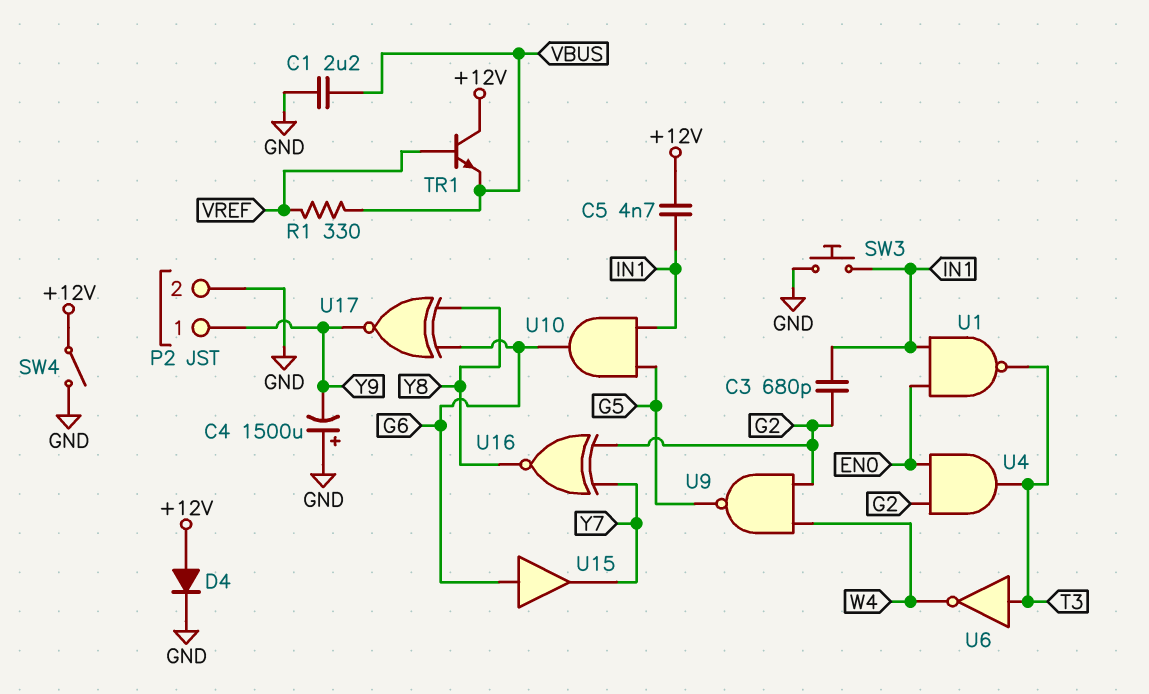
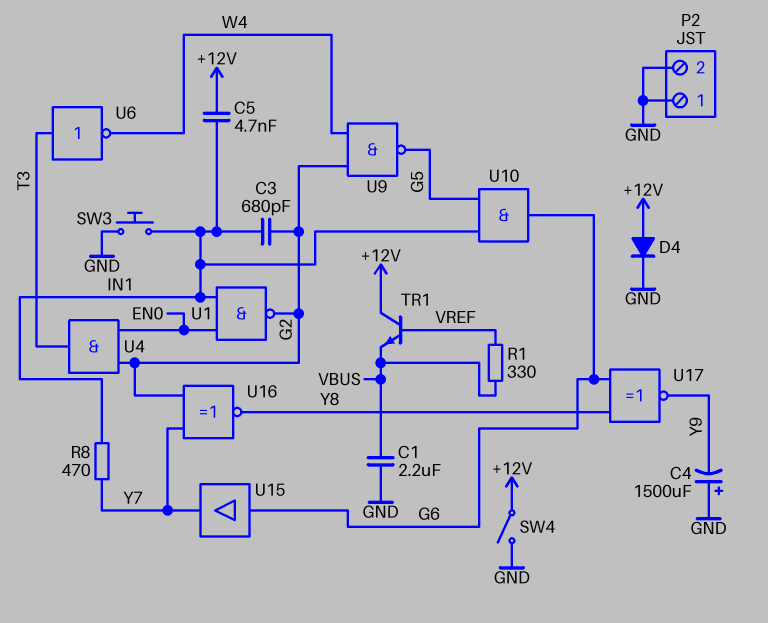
P2 pin 1: Y9 -> GND
R8: none -> 470 (IN1, Y7)
U1: NAND (in EN0, in IN1, out T3) -> NAND (in EN0, in IN1, out G2)

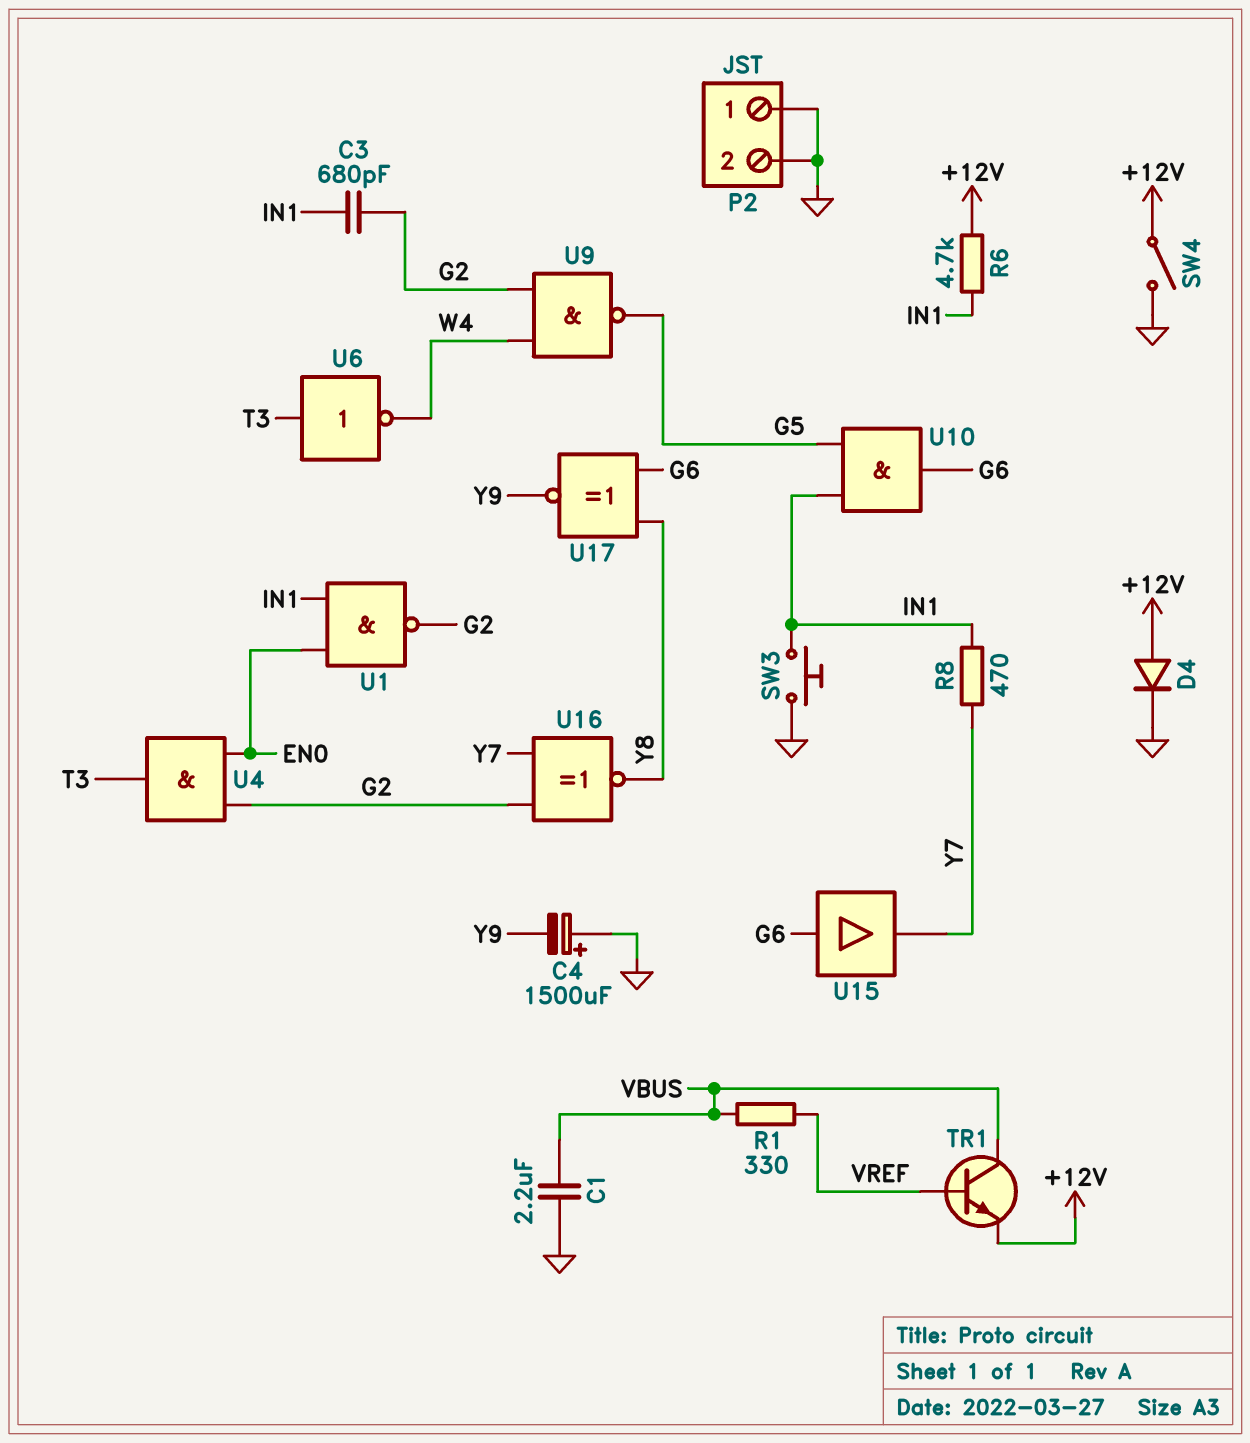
C5: 4.7nF (+12V, IN1) -> none
R6: none -> 4.7k (+12V, IN1)
TR1: NPN (B VREF, C +12V, E VBUS) -> NPN (B VREF, C VBUS, E +12V)

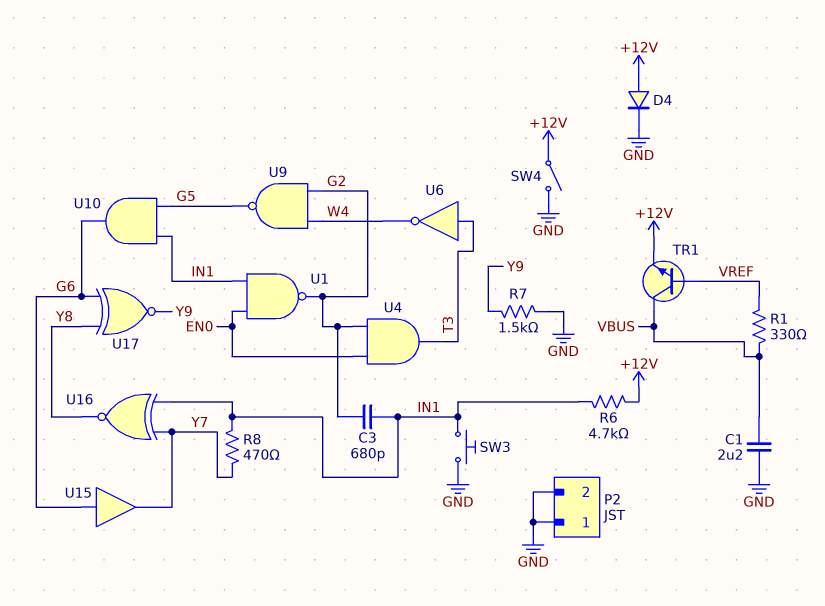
C4: 1500uF (plus GND, minus Y9) -> none
R7: none -> 1.5k (GND, Y9)
U16: XNOR (in G2, in Y7, out Y8) -> XNOR (in IN1, in Y7, out Y8)

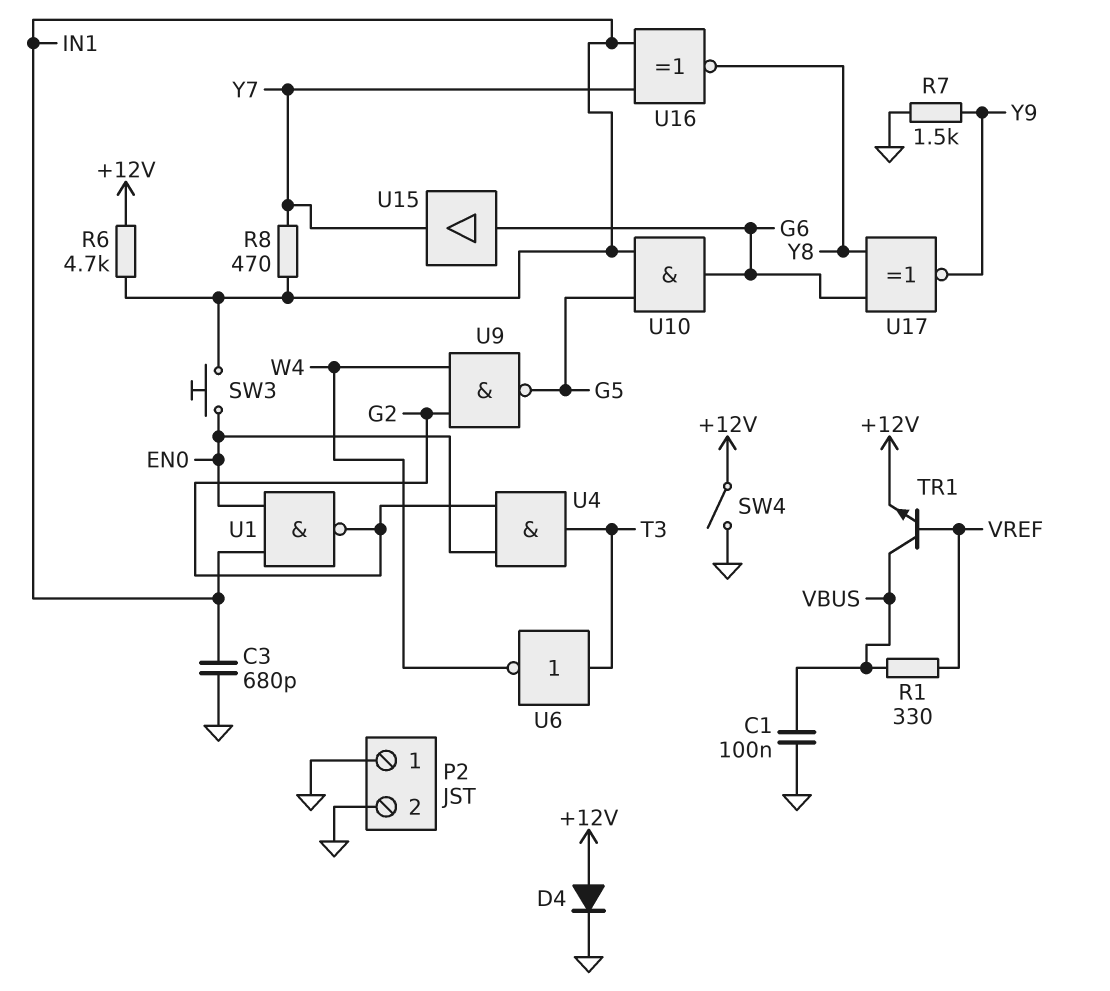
C1: 2.2uF (GND, VBUS) -> 100nF (GND, VBUS)
C3: 680pF (G2, IN1) -> 680pF (GND, IN1)
SW3: button (GND, IN1) -> button (EN0, IN1)

